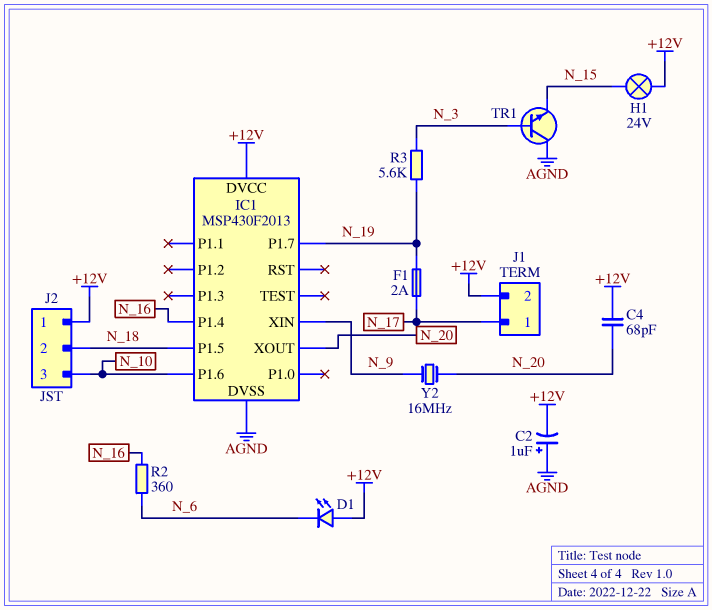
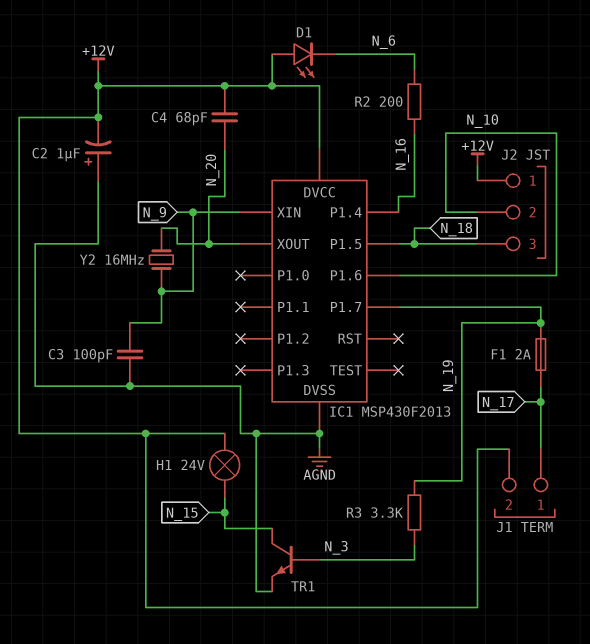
C3: none -> 100pF (AGND, N_9)
J2 pin 2: N_18 -> N_10
J2 pin 3: N_10 -> N_18
R2: 360 (N_6, N_16) -> 200 (N_6, N_16)
R3: 5.6k (N_3, N_19) -> 3.3k (N_3, N_19)
TR1: NPN (B N_3, C AGND, E N_15) -> NPN (B N_3, C N_15, E AGND)

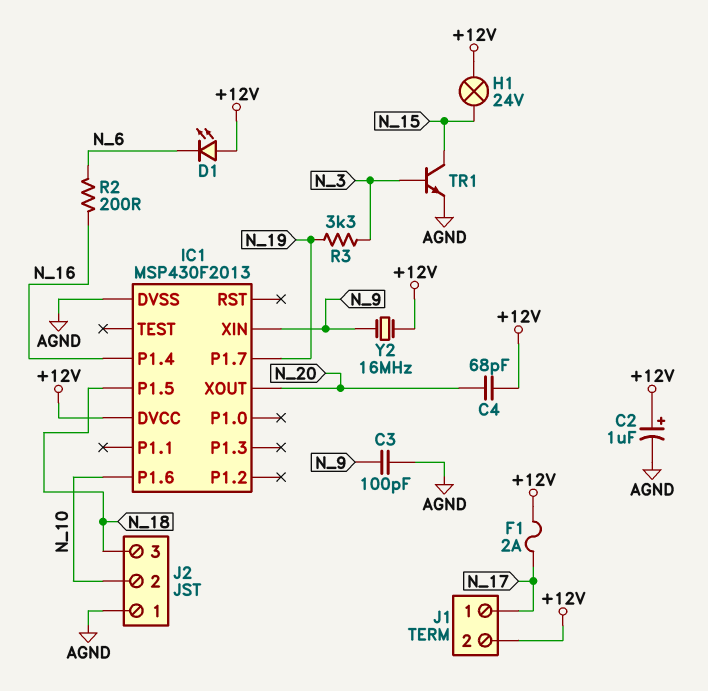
C2: 1uF (plus AGND, minus +12V) -> 1uF (plus +12V, minus AGND)
F1: 2A (N_17, N_19) -> 2A (+12V, N_17)
J2 pin 1: +12V -> AGND
Y2: 16MHz (N_9, N_20) -> 16MHz (+12V, N_9)

